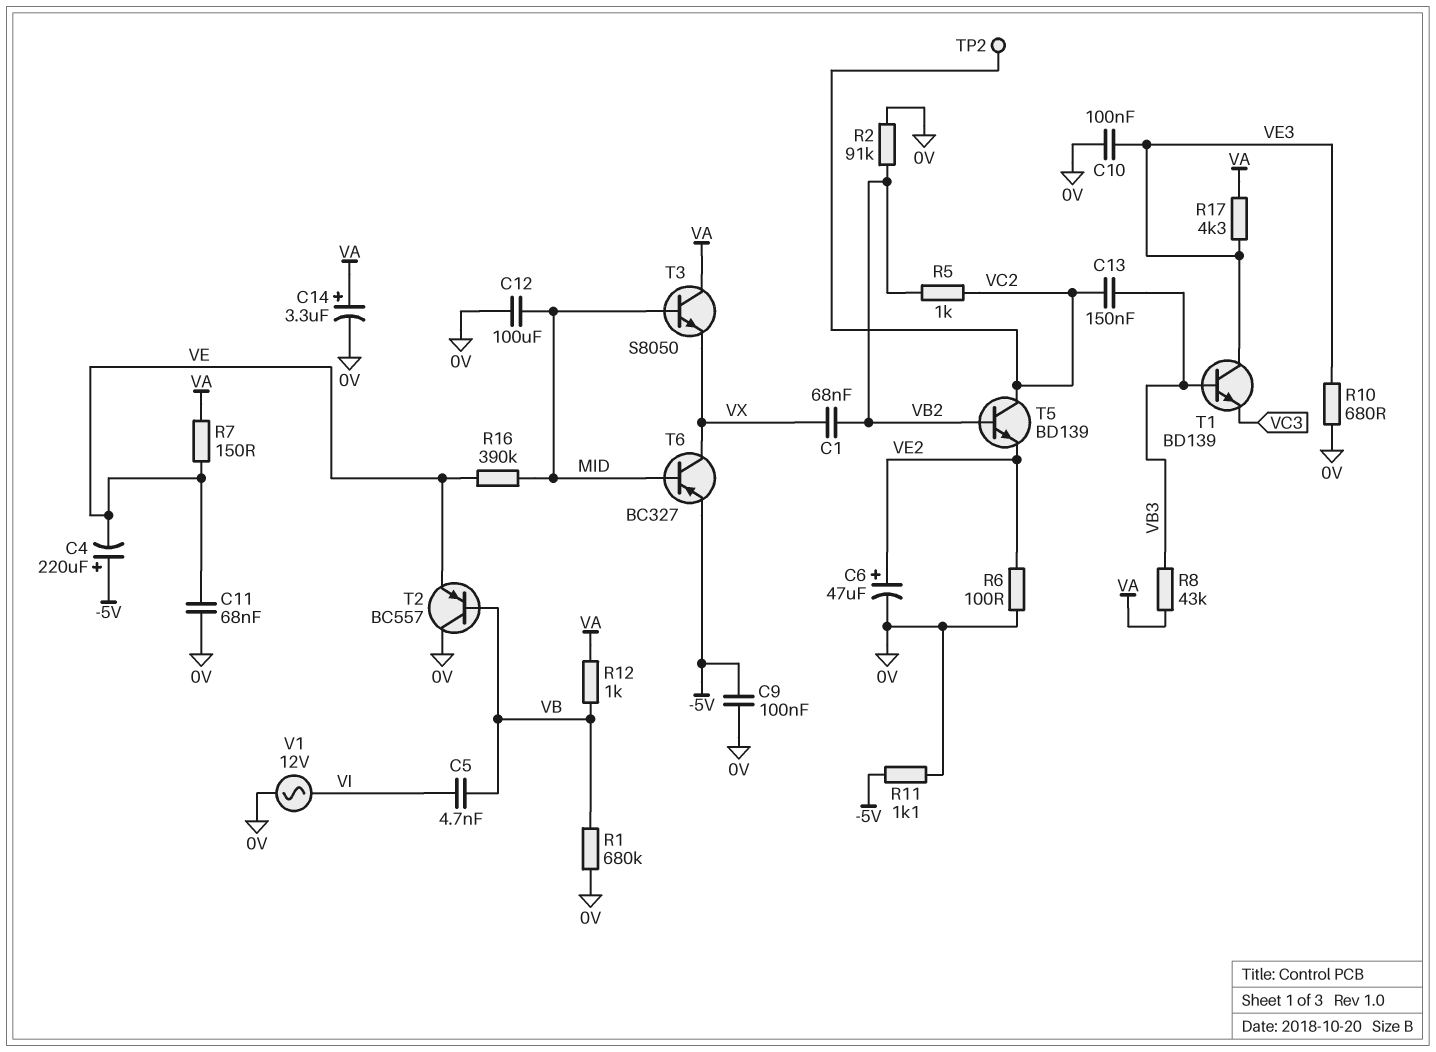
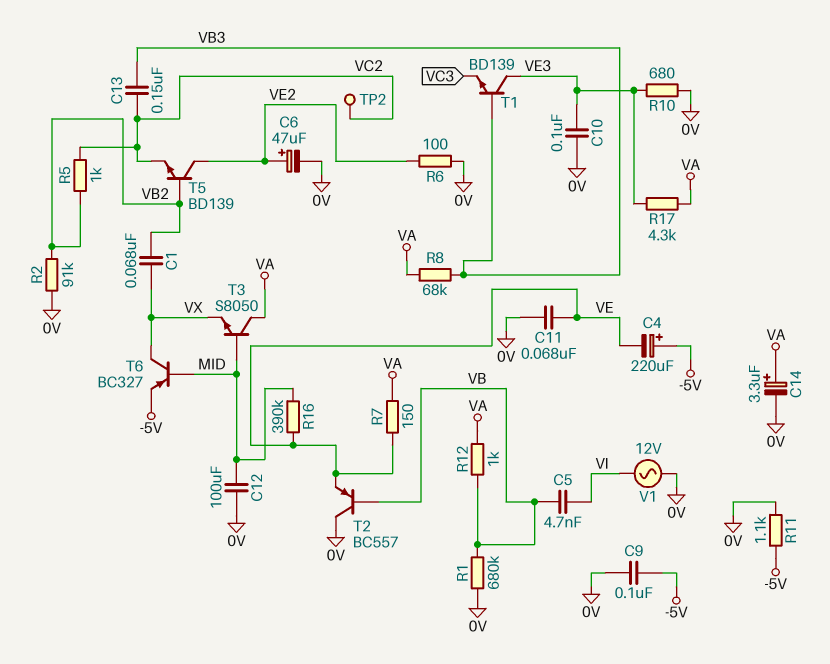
R8: 43k (VA, VB3) -> 68k (VA, VB3)
T5: NPN BD139 (B VB2, C VC2, E VE2) -> NPN BD139 (B VB2, C VE2, E VC2)

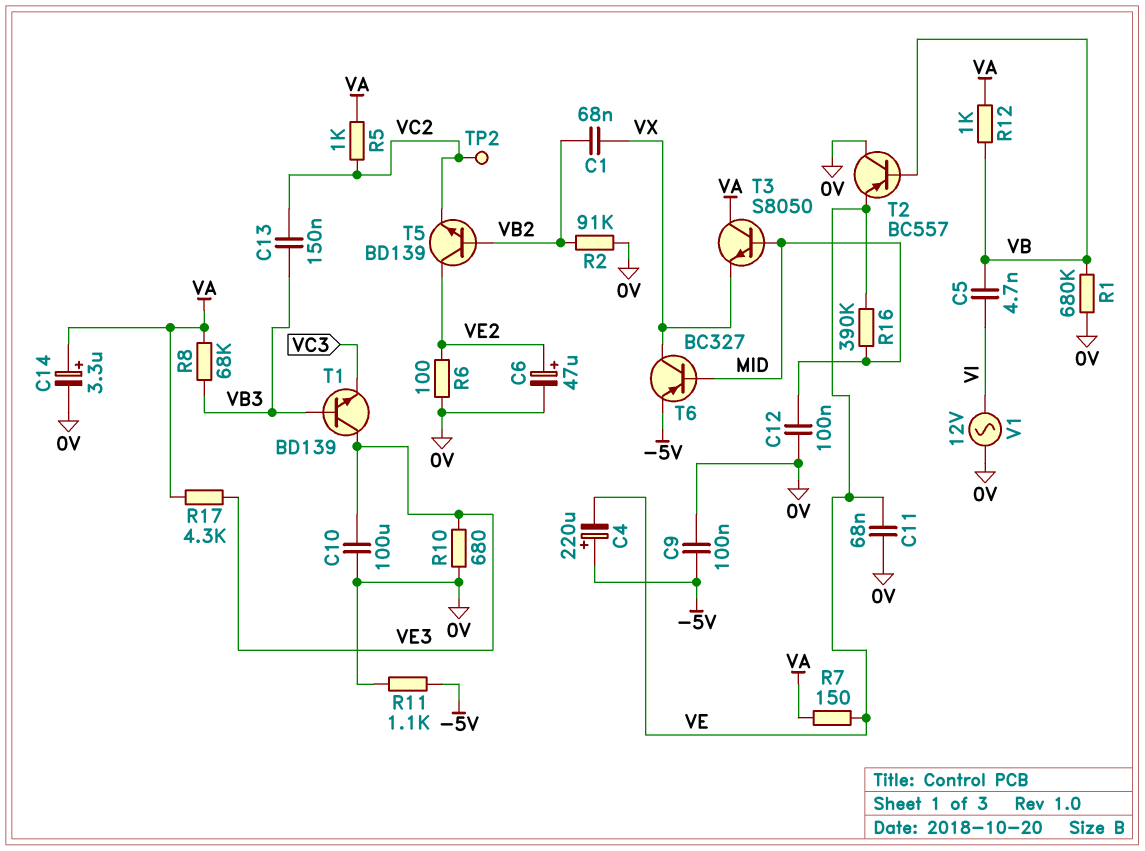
C10: 100nF (0V, VE3) -> 100uF (0V, VE3)
C12: 100uF (0V, MID) -> 100nF (0V, MID)
R5: 1k (VB2, VC2) -> 1k (VA, VC2)

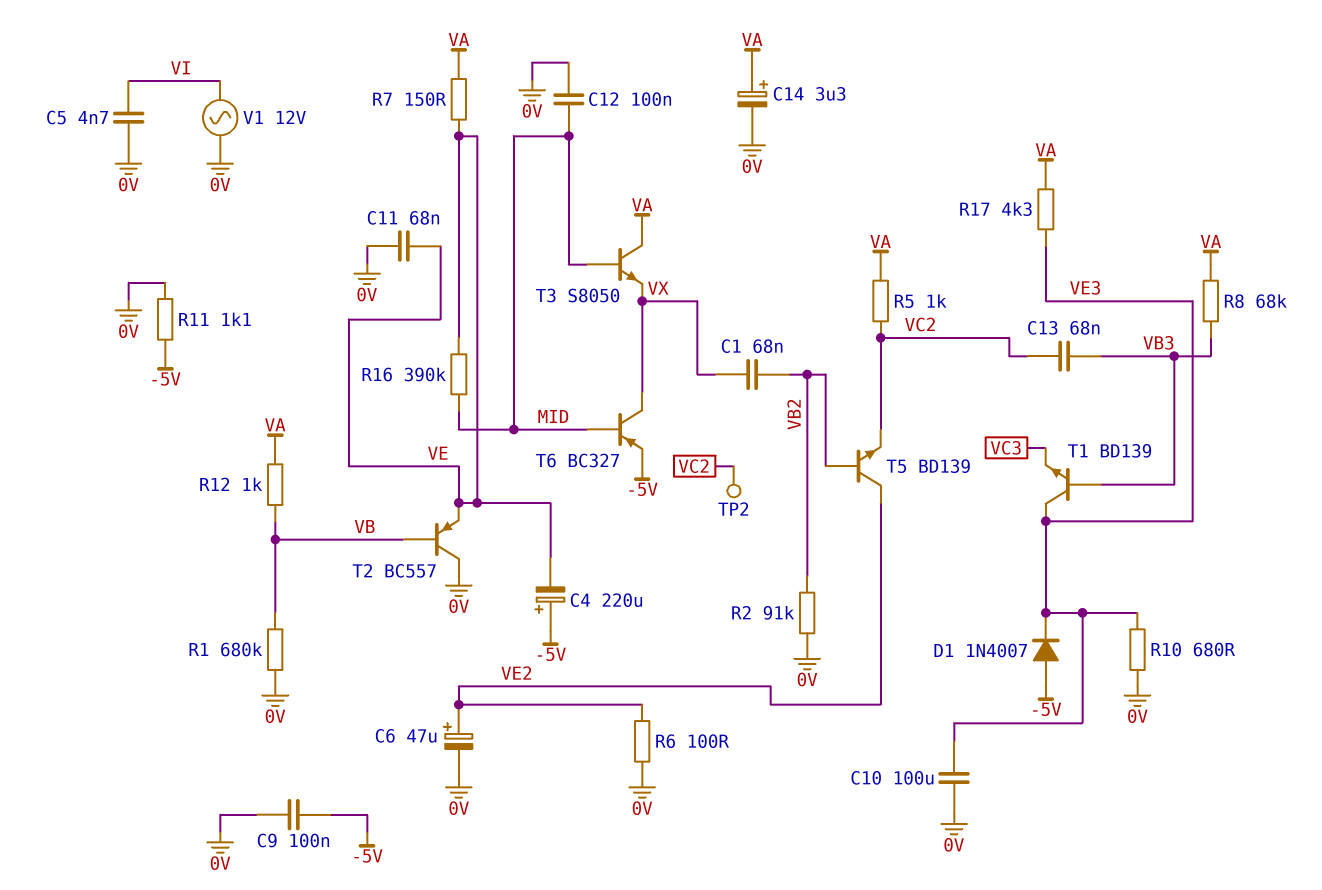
C5: 4.7nF (VB, VI) -> 4.7nF (0V, VI)
C13: 150nF (VB3, VC2) -> 68nF (VB3, VC2)
D1: none -> diode 1N4007 (A -5V, K VE3)

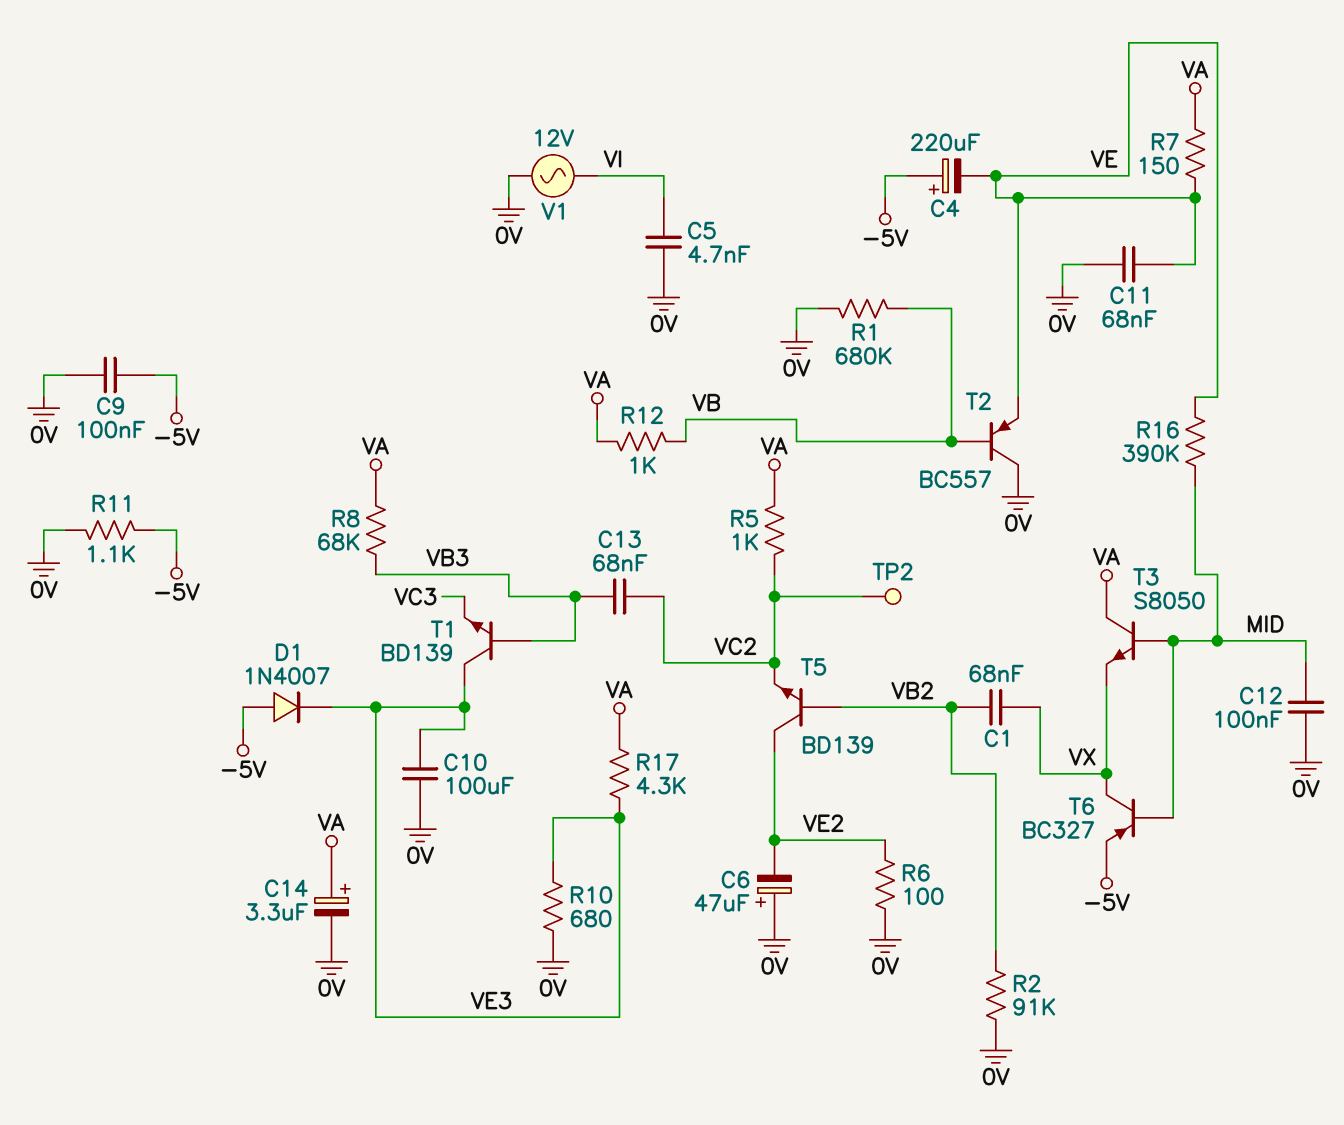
C6: 47uF (plus VE2, minus 0V) -> 47uF (plus 0V, minus VE2)

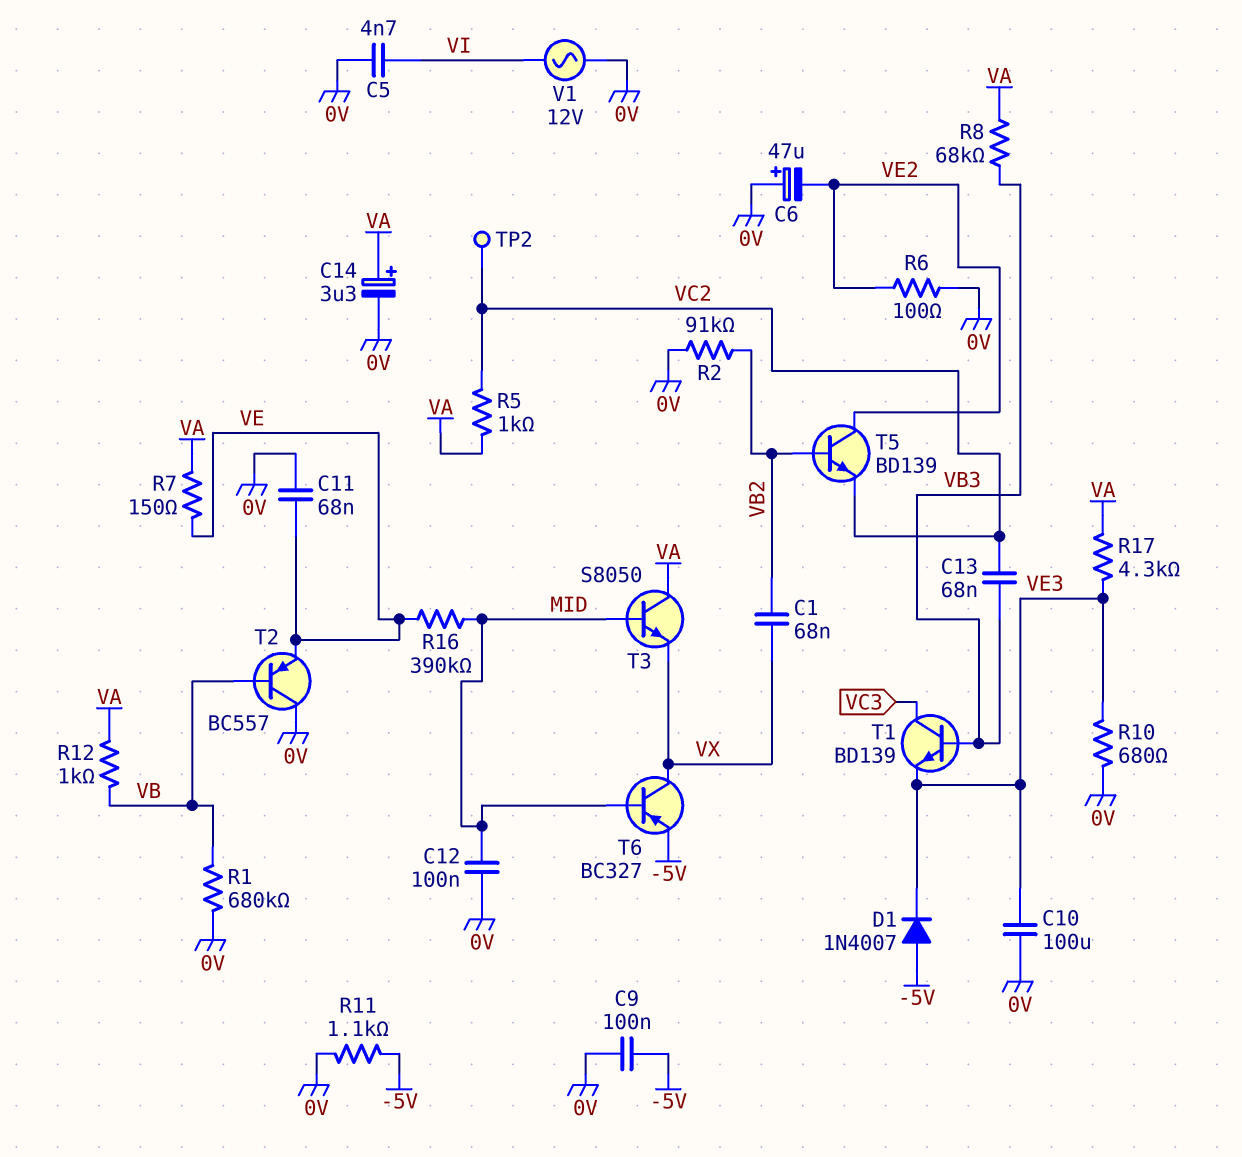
C4: 220uF (plus -5V, minus VE) -> none
T1: NPN BD139 (B VB3, C VE3, E VC3) -> NPN BD139 (B VB3, C VC3, E VE3)

